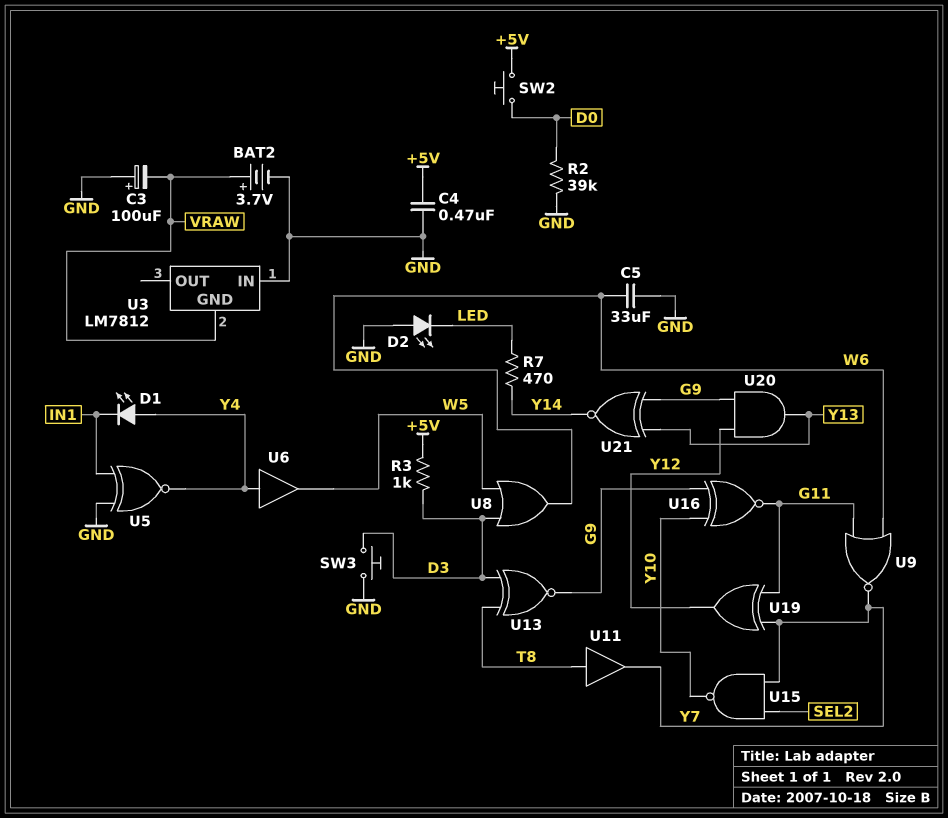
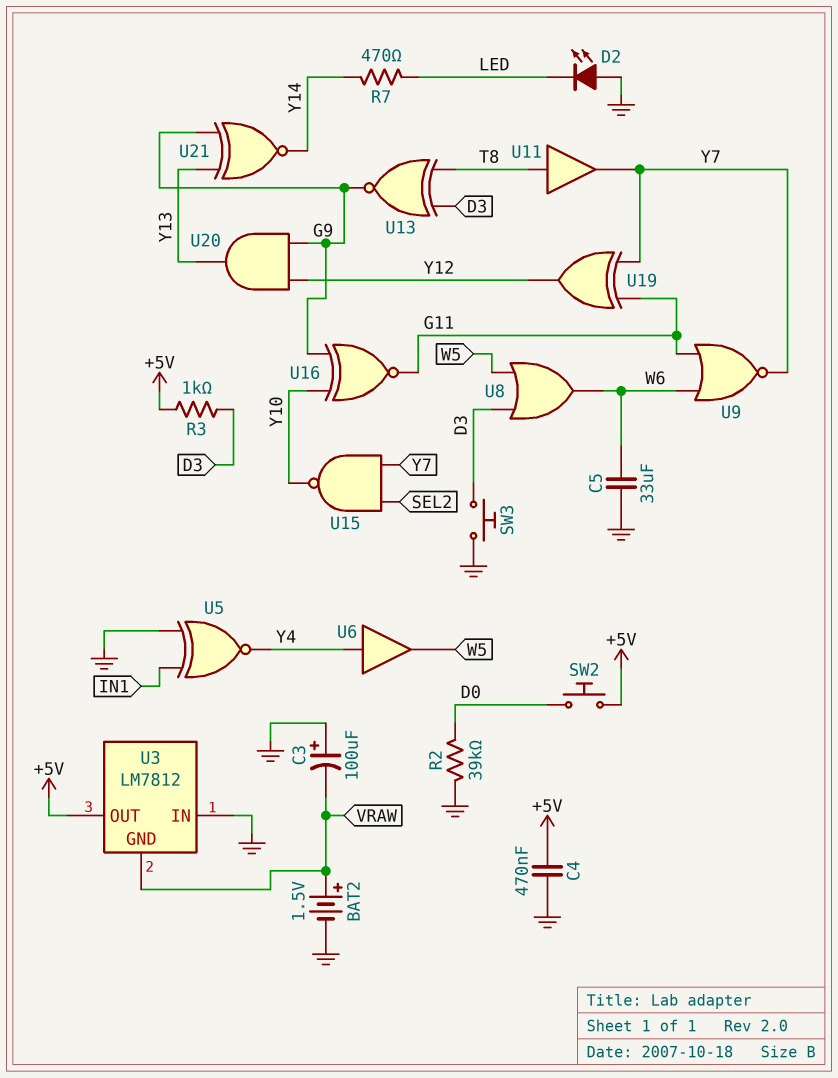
BAT2: 3.7V (plus VRAW, minus GND) -> 1.5V (plus VRAW, minus GND)
D1: LED (A Y4, K IN1) -> none
U3 pin OUT: none -> +5V

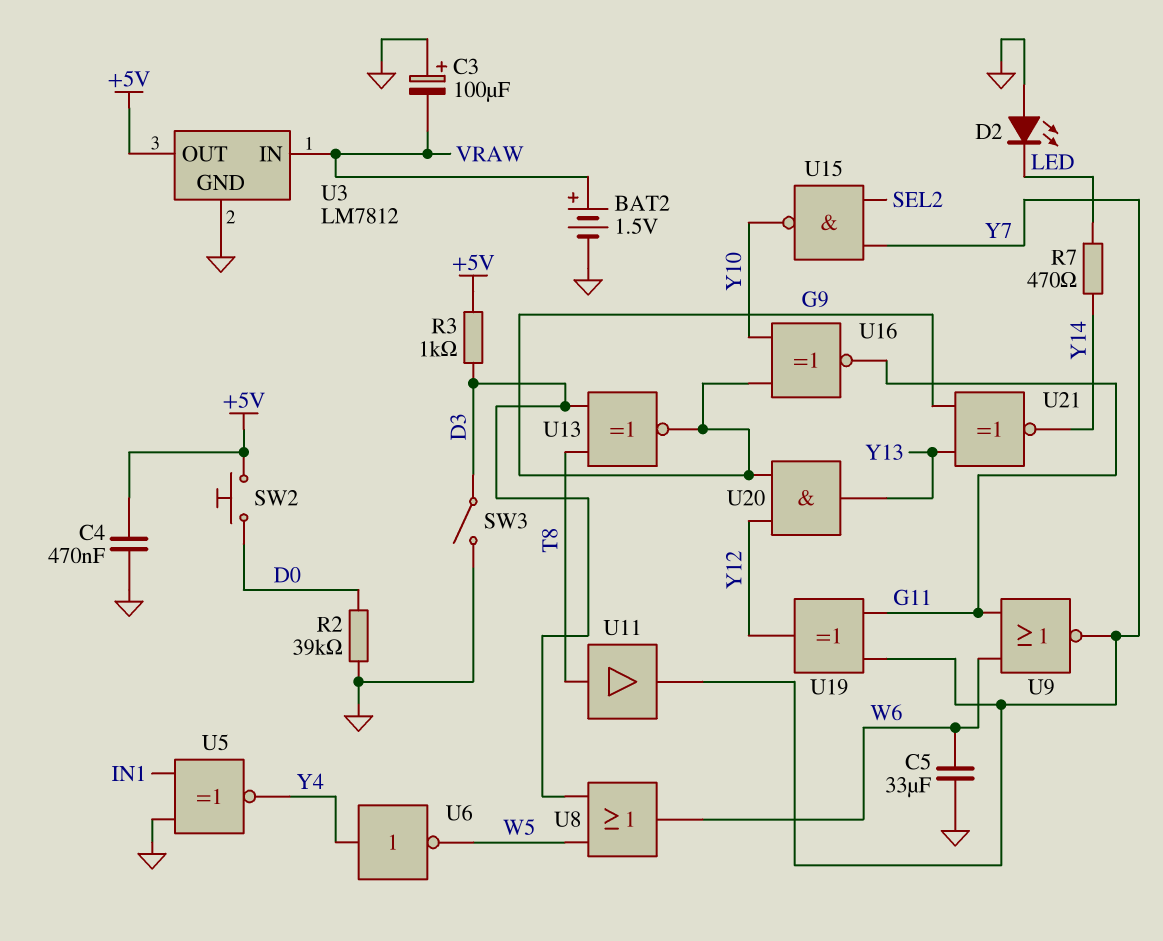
SW3: button (D3, GND) -> switch (D3, GND)
U3 pin GND: VRAW -> GND
U3 pin IN: GND -> VRAW
U6: buffer (in Y4, out W5) -> NOT (in Y4, out W5)

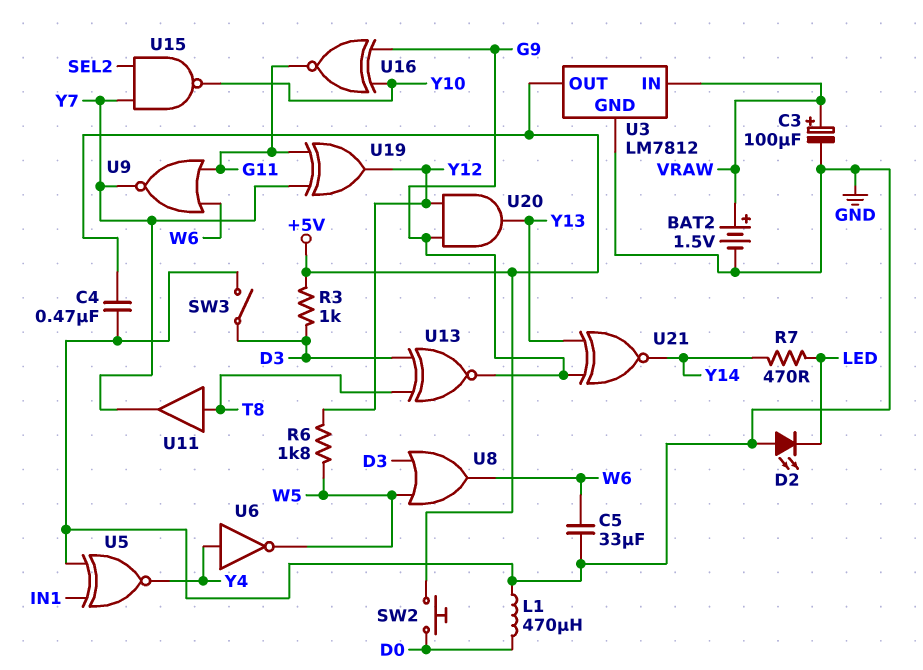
C3: 100uF (plus GND, minus VRAW) -> 100uF (plus VRAW, minus GND)
L1: none -> 470uH (D0, GND)
R2: 39k (D0, GND) -> none
R6: none -> 1.8k (W5, Y12)

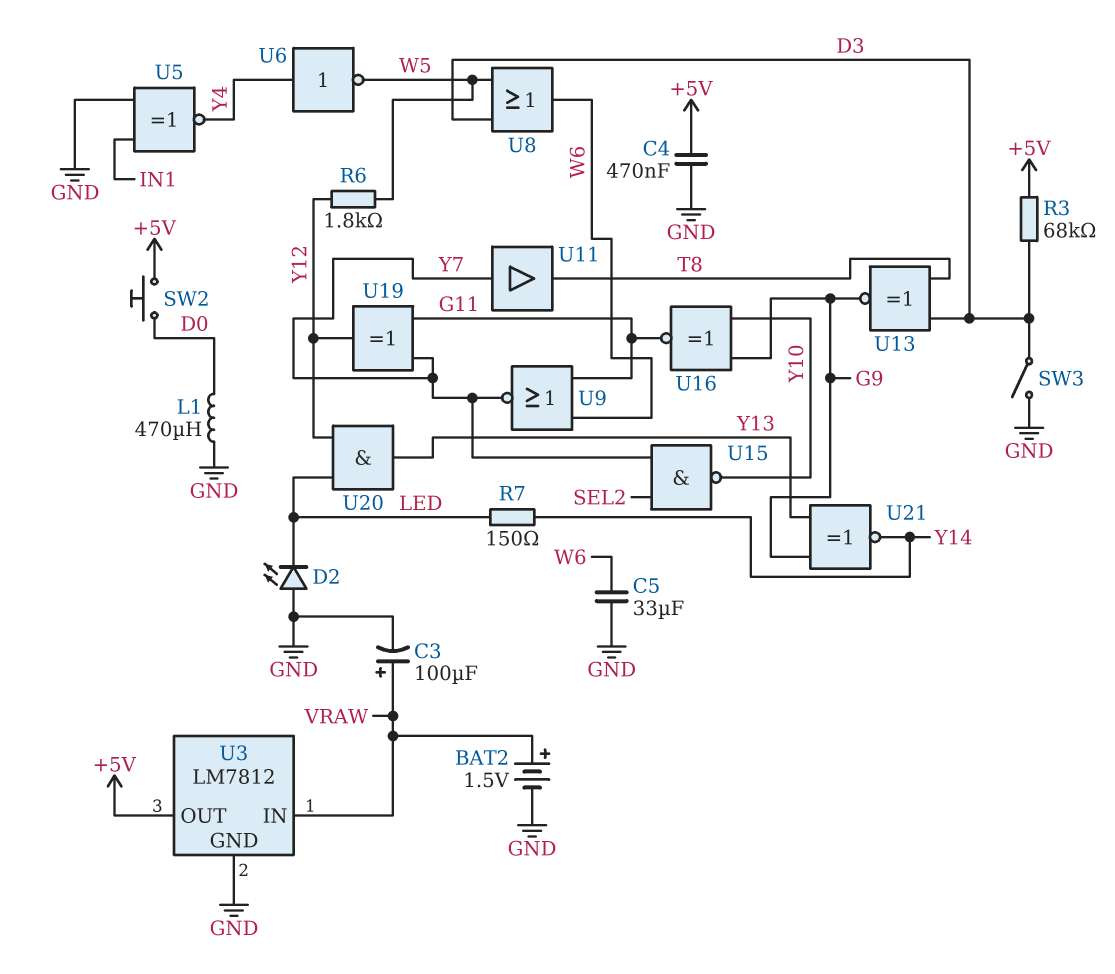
R3: 1k (+5V, D3) -> 68k (+5V, D3)
R7: 470 (LED, Y14) -> 150 (LED, Y14)
U11: buffer (in T8, out Y7) -> buffer (in Y7, out T8)
U20: AND (in G9, in Y12, out Y13) -> AND (in LED, in Y12, out Y13)

